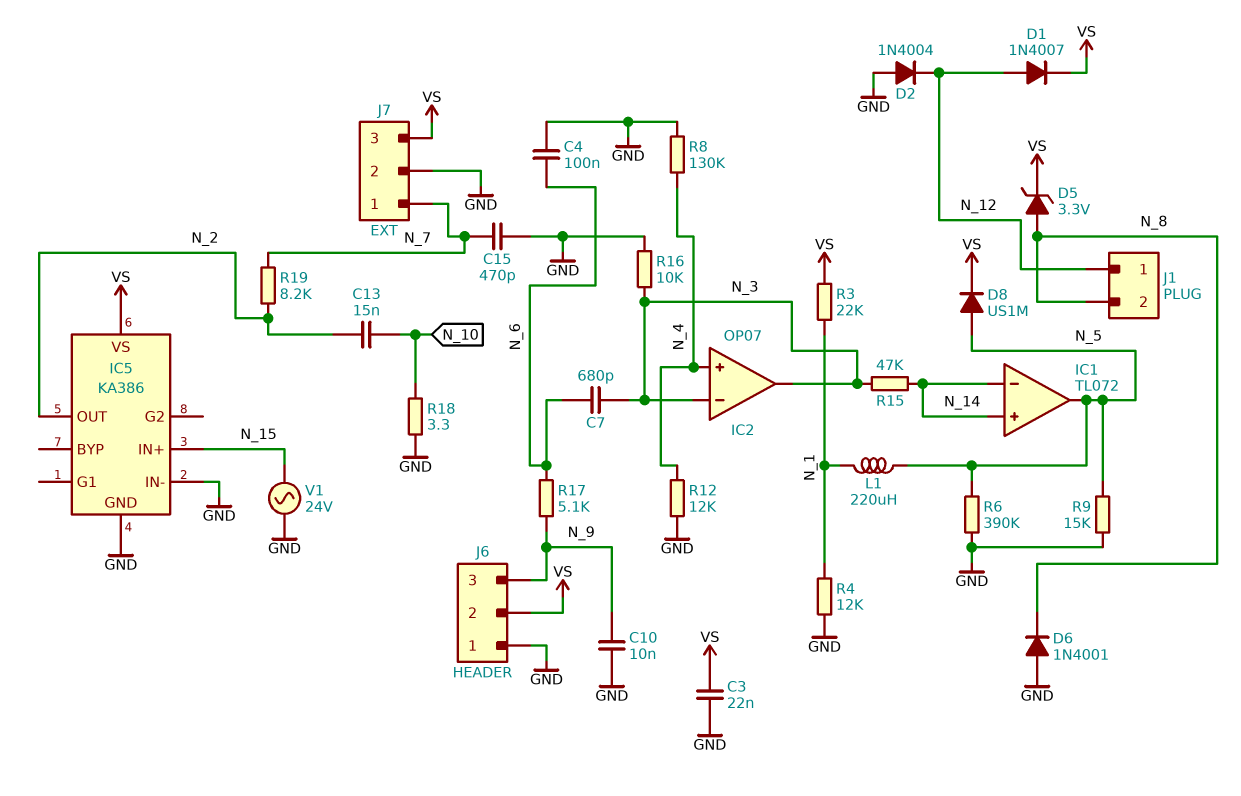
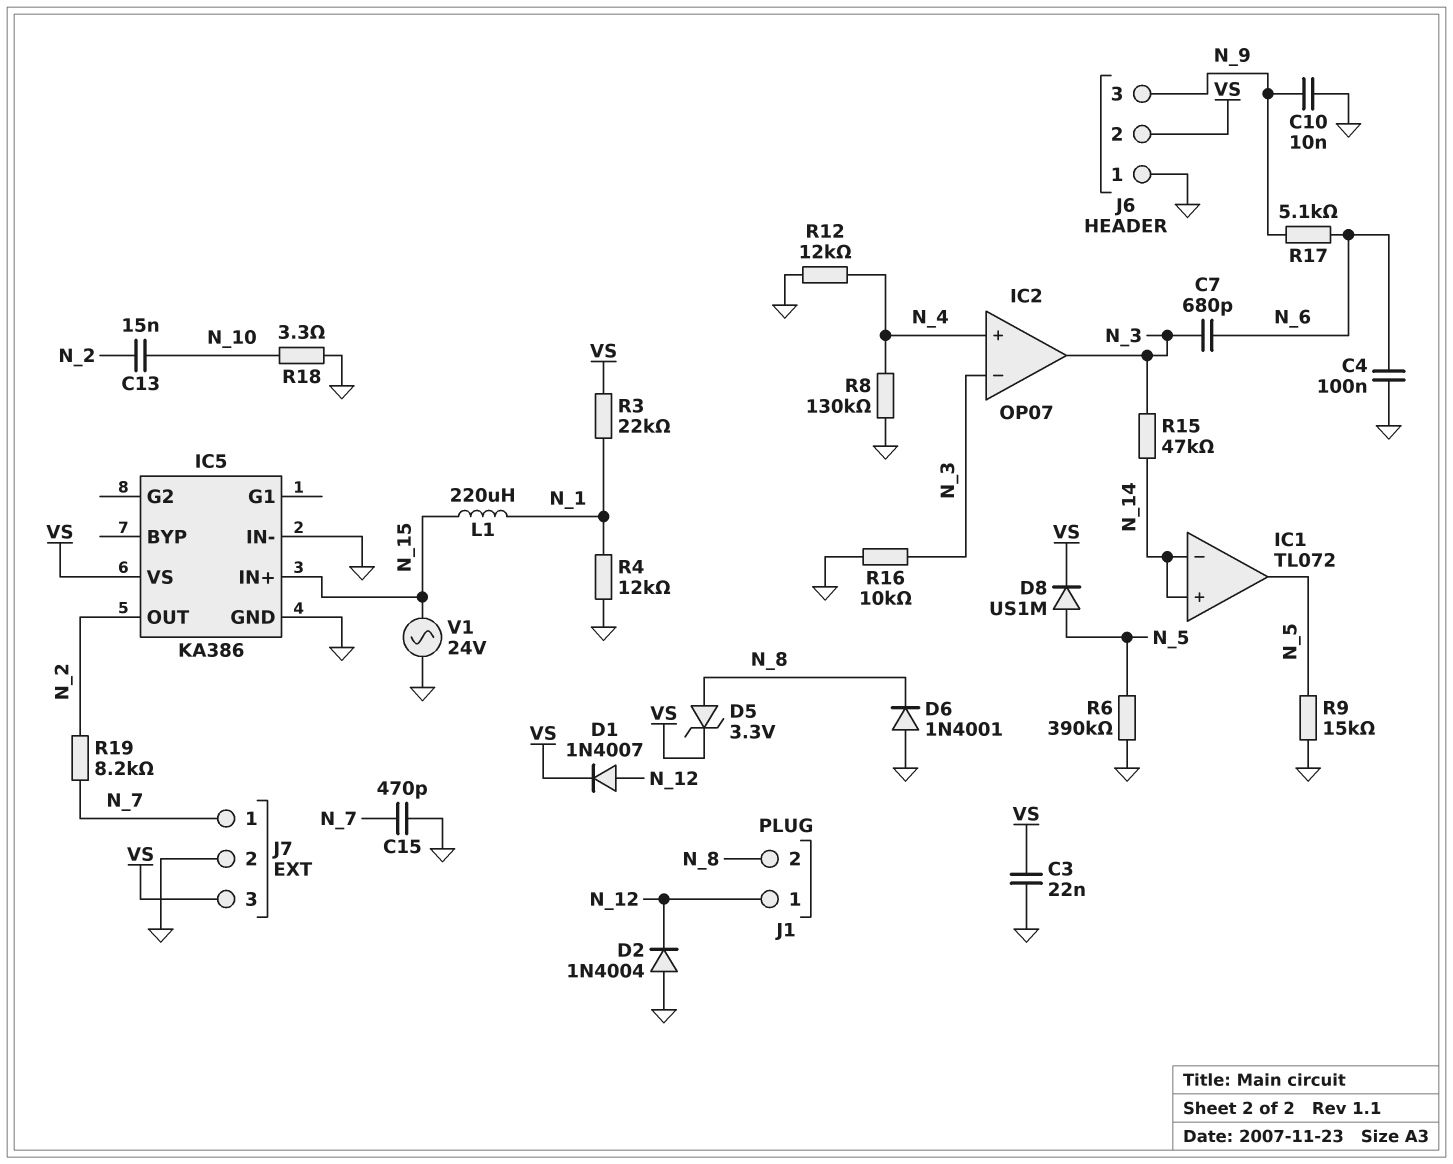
L1: 220uH (N_1, N_5) -> 220uH (N_1, N_15)

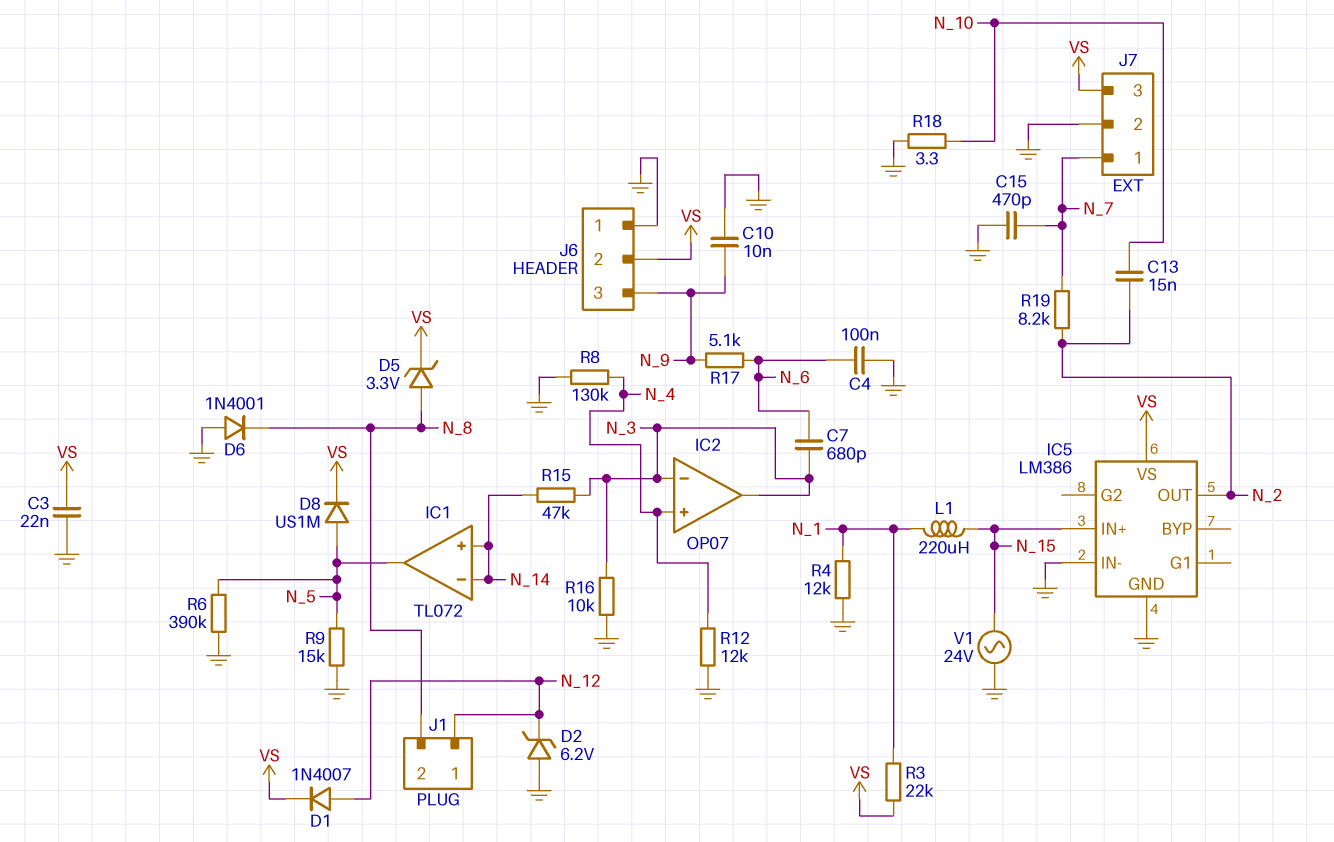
D2: diode 1N4004 (A GND, K N_12) -> zener 6.2V (A GND, K N_12)
IC5: KA386 -> LM386

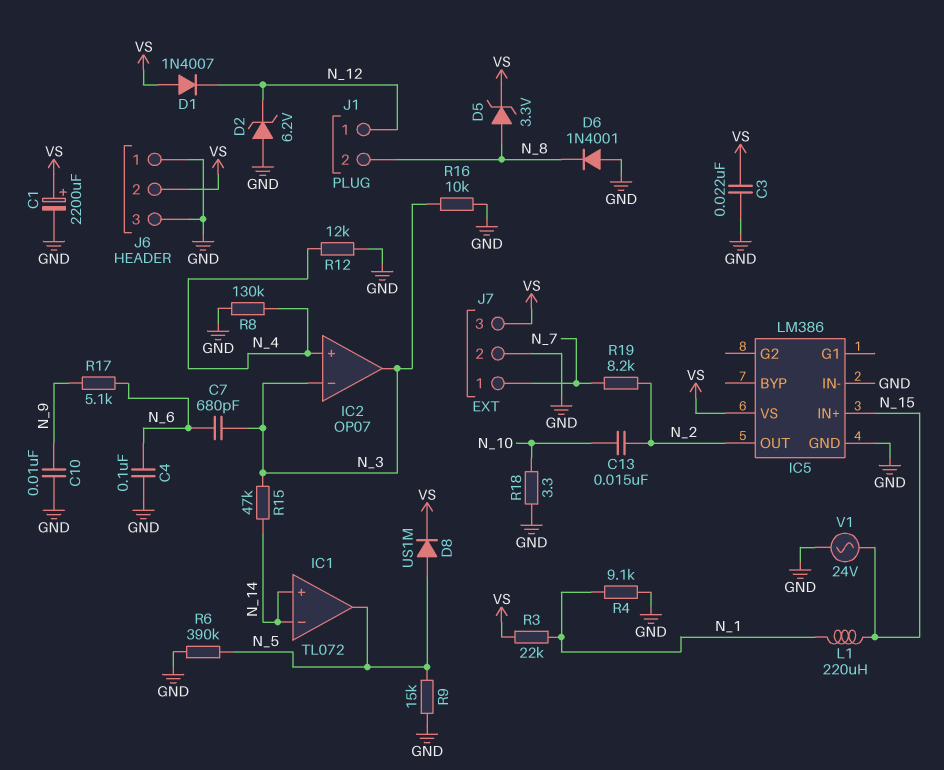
C1: none -> 2200uF (plus VS, minus GND)
C15: 470pF (GND, N_7) -> none
D1: diode 1N4007 (A N_12, K VS) -> diode 1N4007 (A VS, K N_12)
J6 pin 3: N_9 -> GND
R4: 12k (GND, N_1) -> 9.1k (GND, N_1)

